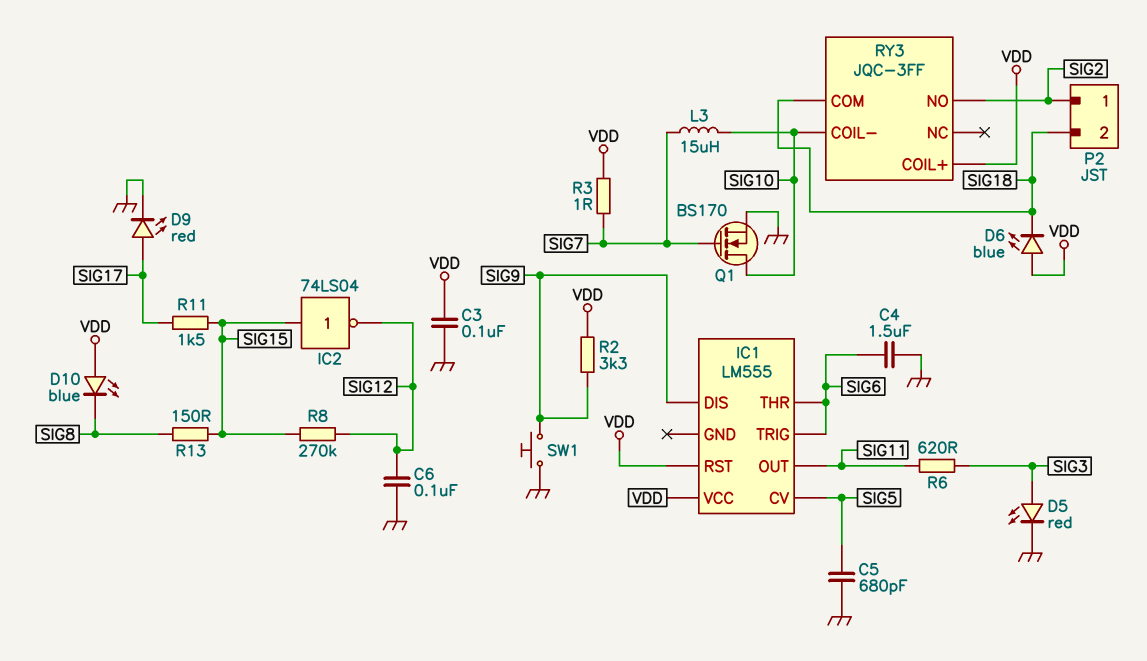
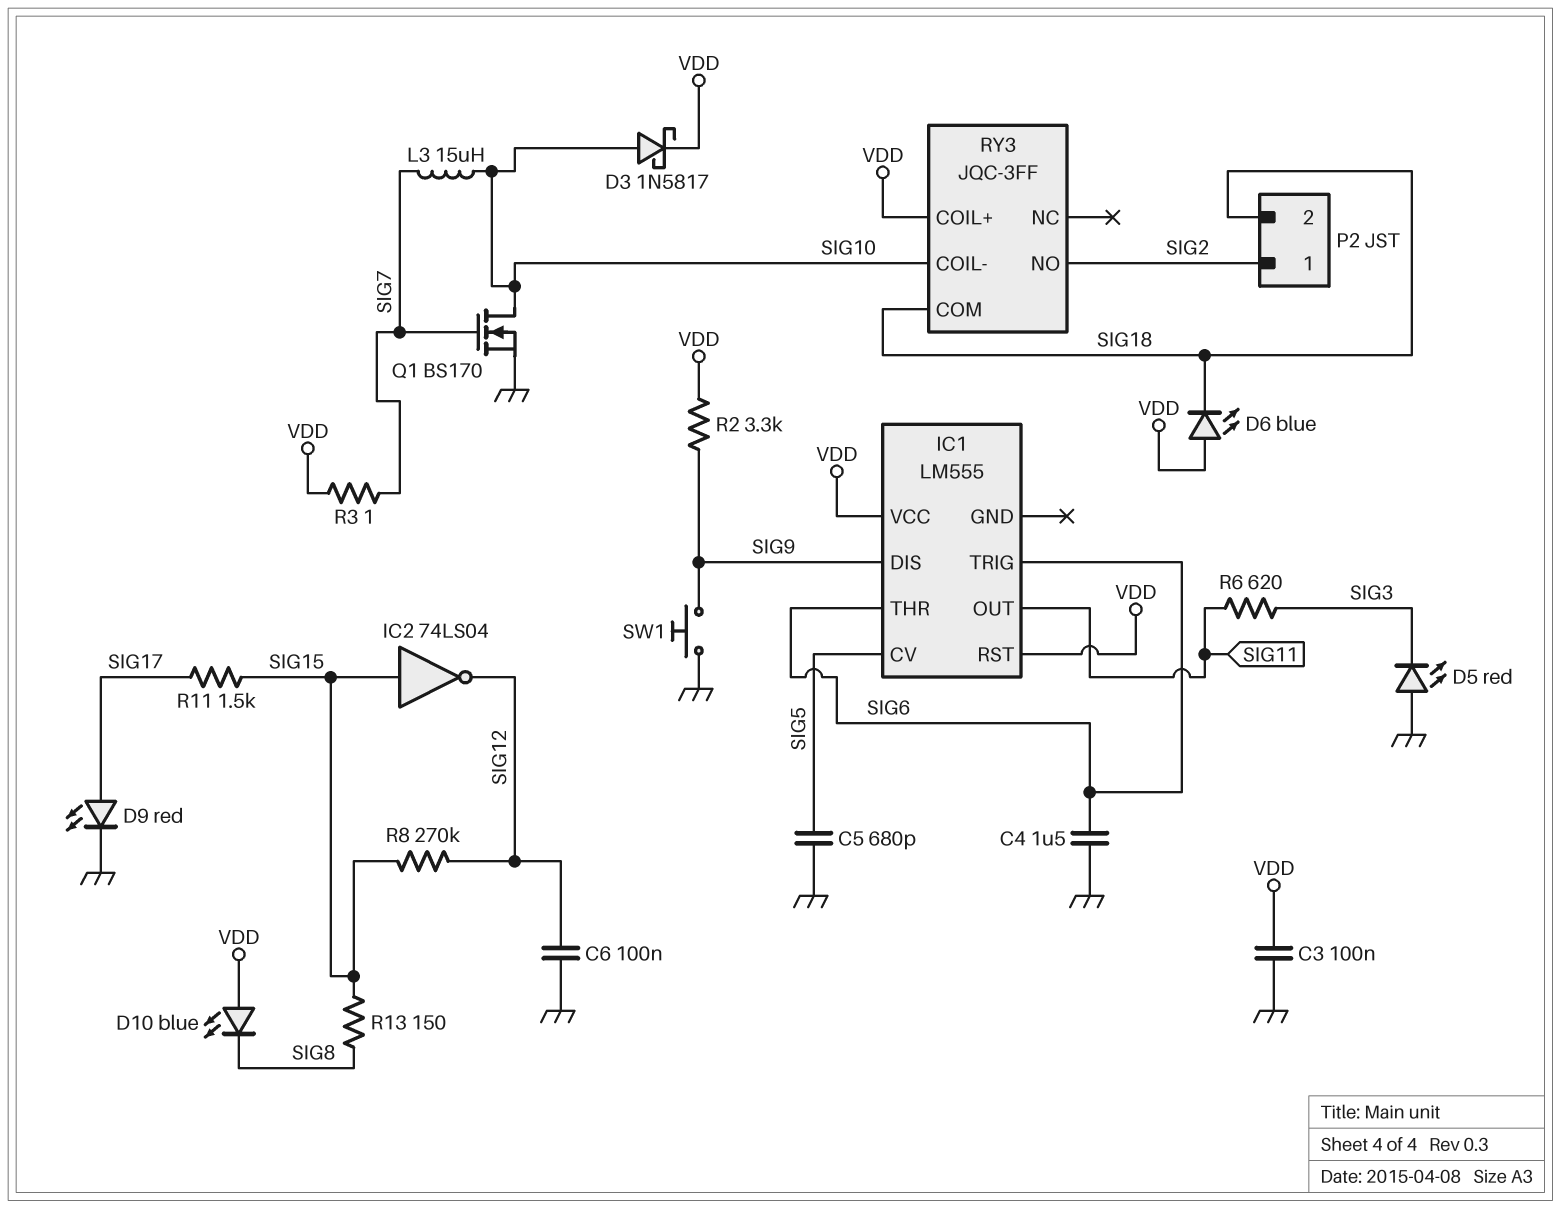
D3: none -> schottky 1N5817 (A SIG10, K VDD)
D5: LED red (A SIG3, K GND) -> LED red (A GND, K SIG3)

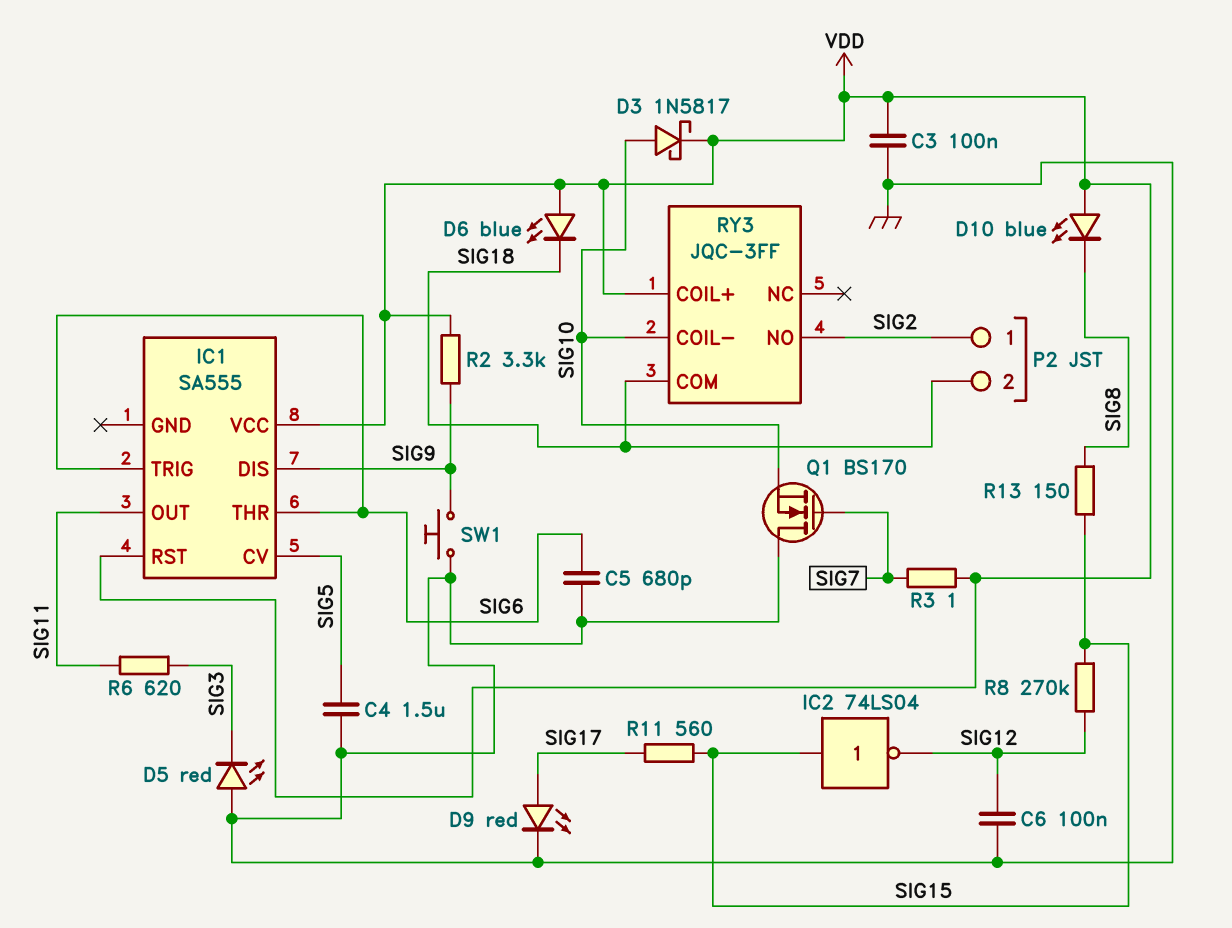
C4: 1.5uF (GND, SIG6) -> 1.5uF (GND, SIG5)
C5: 680pF (GND, SIG5) -> 680pF (GND, SIG6)
IC1: LM555 -> SA555
L3: 15uH (SIG7, SIG10) -> none
Q1: NMOS BS170 (G SIG7, D SIG10, S GND) -> NMOS BS170 (G SIG7, D GND, S SIG10)
R11: 1.5k (SIG15, SIG17) -> 560 (SIG15, SIG17)

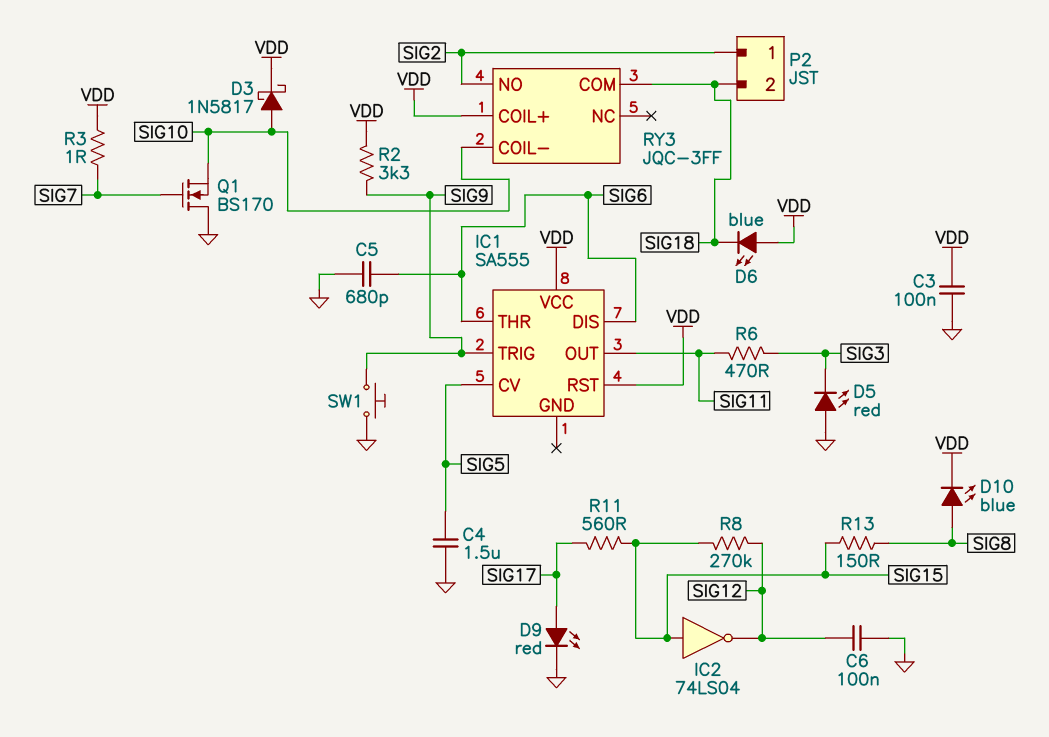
D10: LED blue (A VDD, K SIG8) -> LED blue (A SIG8, K VDD)
IC1 pin DIS: SIG9 -> SIG6
IC1 pin TRIG: SIG6 -> SIG9
R6: 620 (SIG3, SIG11) -> 470 (SIG3, SIG11)

